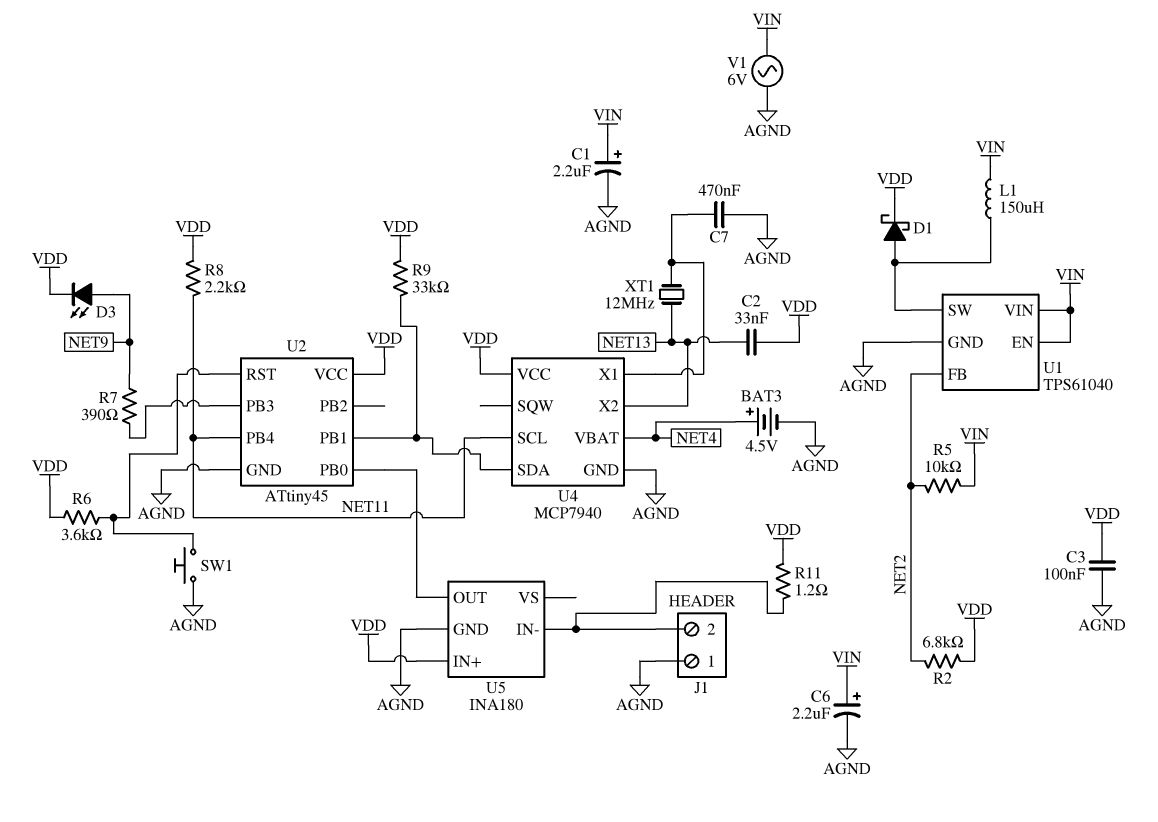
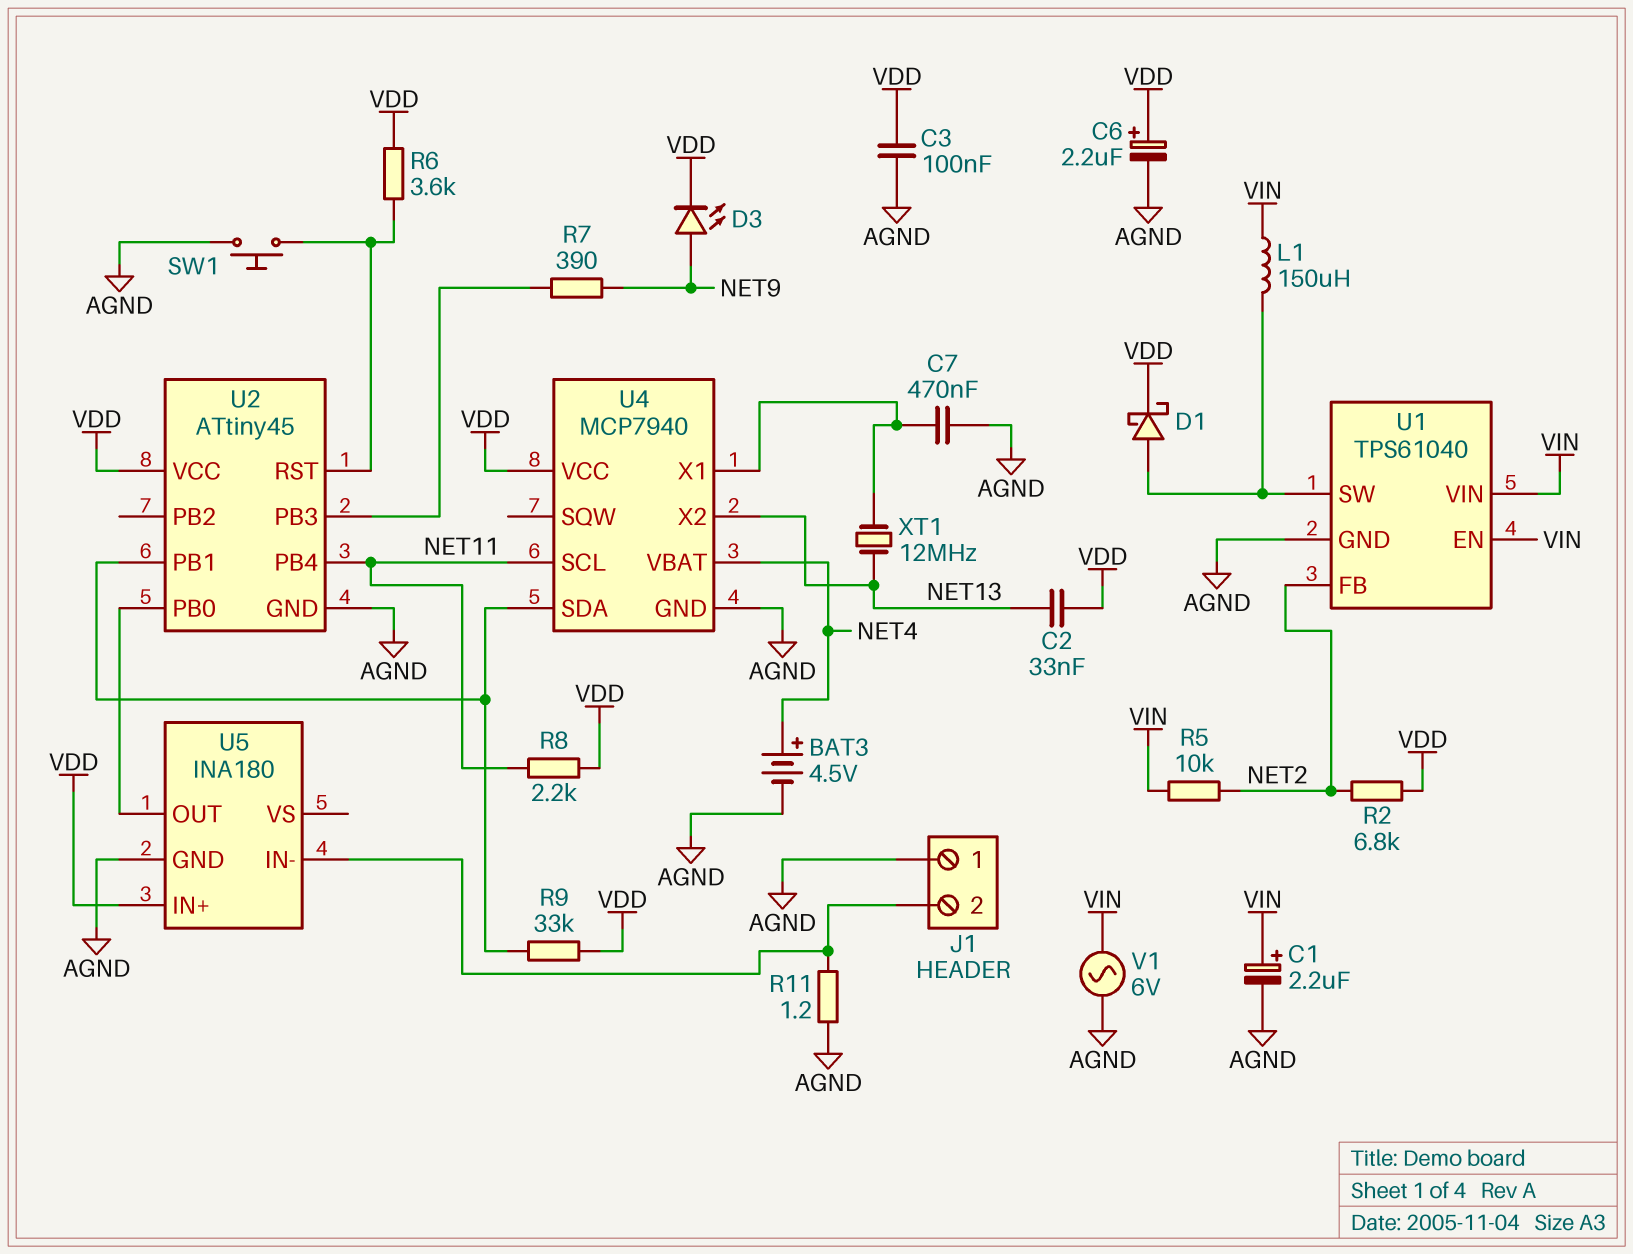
C6: 2.2uF (plus VIN, minus AGND) -> 2.2uF (plus VDD, minus AGND)
R11: 1.2 (J1/2, VDD) -> 1.2 (AGND, J1/2)

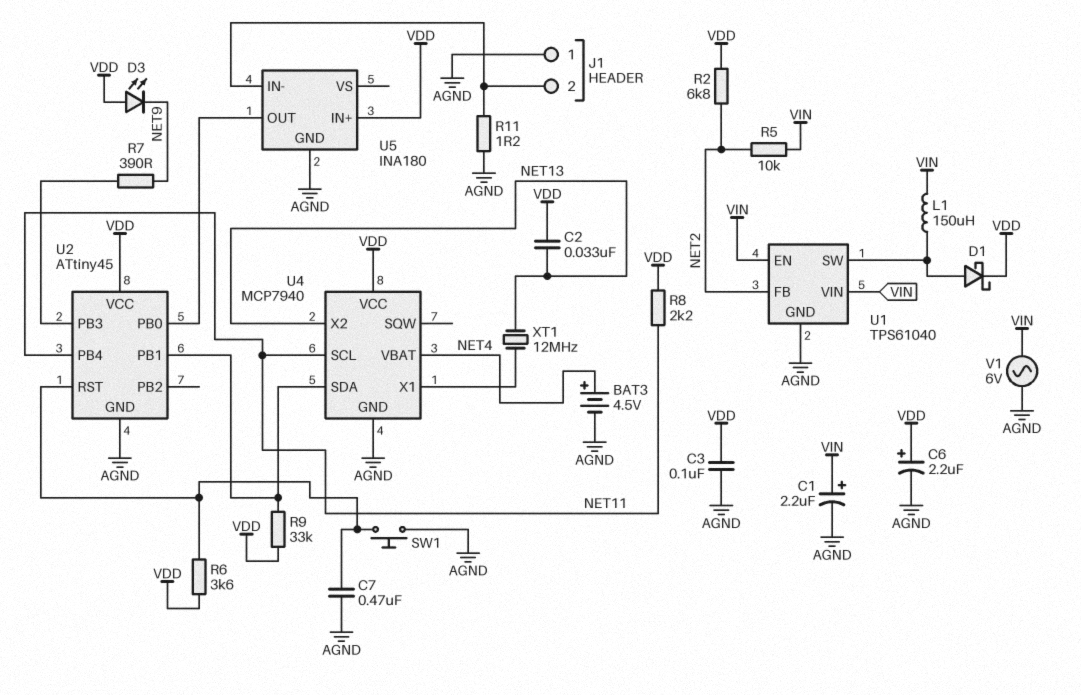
C7: 470nF (AGND, U4/X1) -> 470nF (AGND, U2/RST)
D3: LED (A NET9, K VDD) -> LED (A VDD, K NET9)

